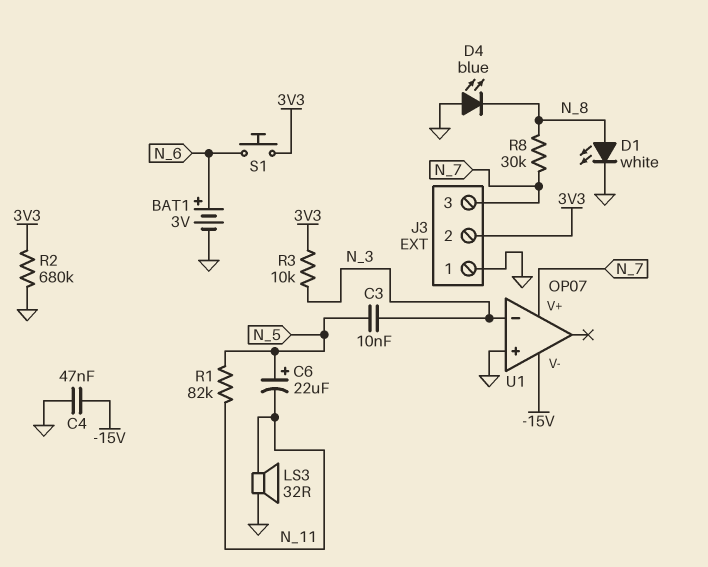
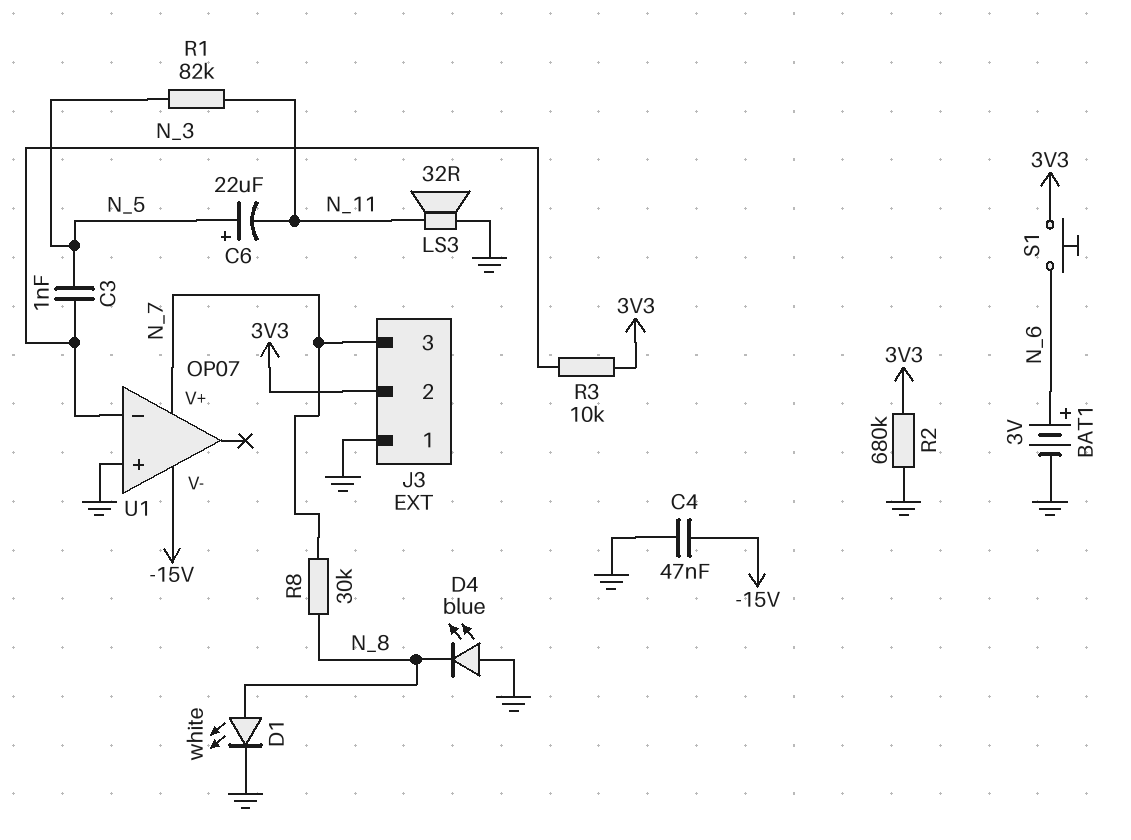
C3: 10nF (N_3, N_5) -> 1nF (N_3, N_5)

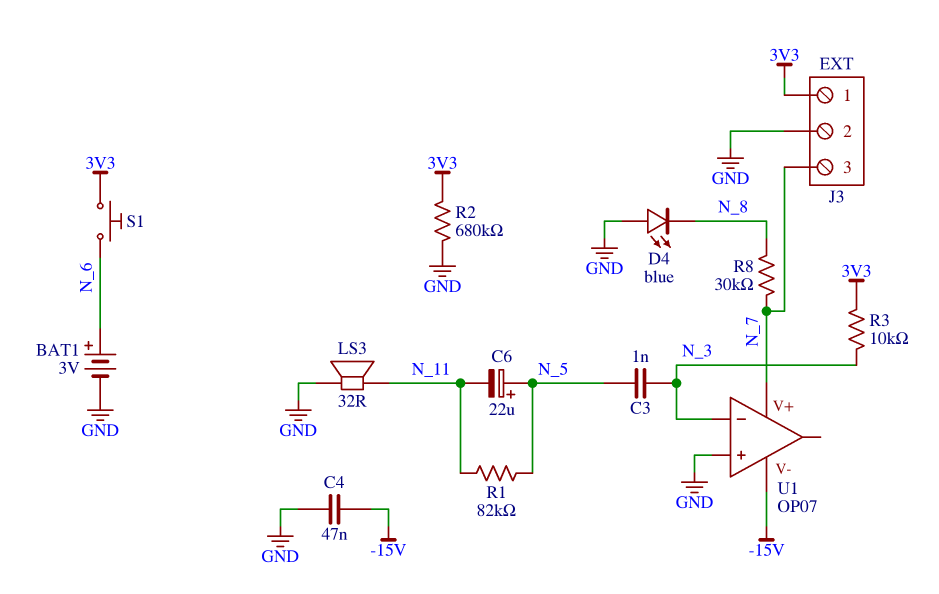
D1: LED white (A N_8, K GND) -> none
J3 pin 1: GND -> 3V3
J3 pin 2: 3V3 -> GND

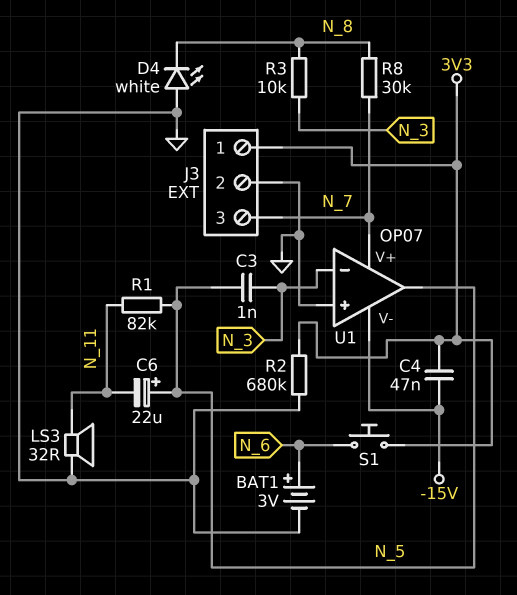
C4: 47nF (-15V, GND) -> 47nF (-15V, 3V3)
D4: LED blue (A GND, K N_8) -> LED white (A GND, K N_8)
R3: 10k (3V3, N_3) -> 10k (N_3, N_8)
U1 pin out: none -> N_5

